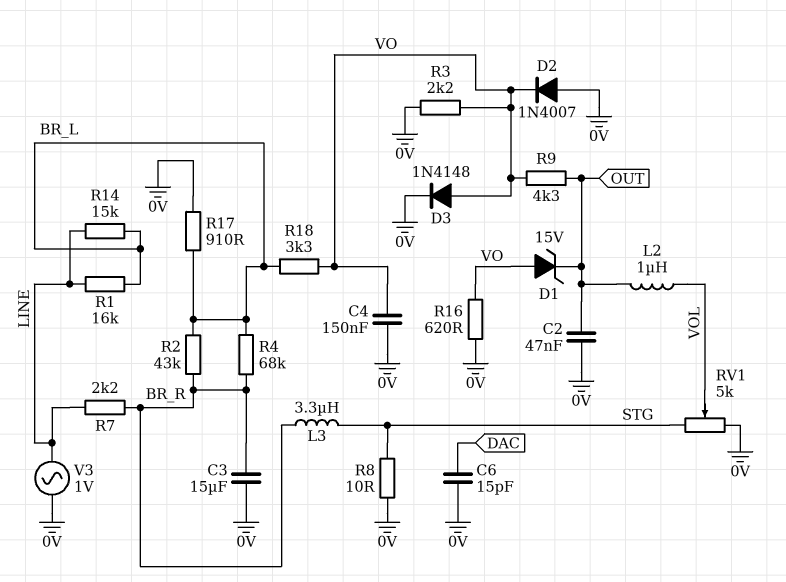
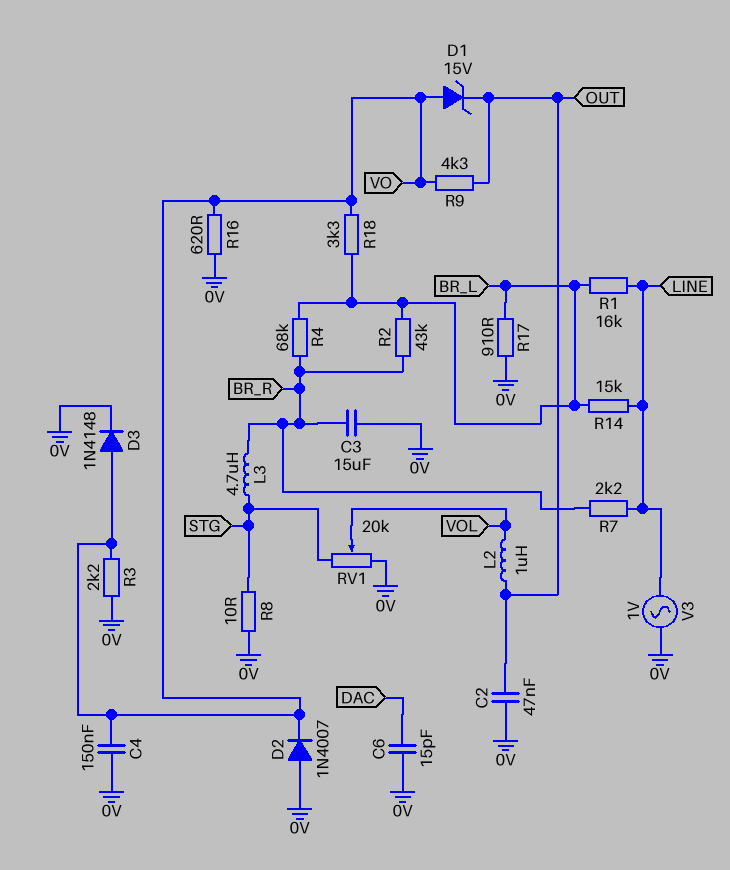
L3: 3.3uH (BR_R, STG) -> 4.7uH (BR_R, STG)
RV1: 5k (0V, STG, wiper VOL) -> 20k (0V, STG, wiper VOL)

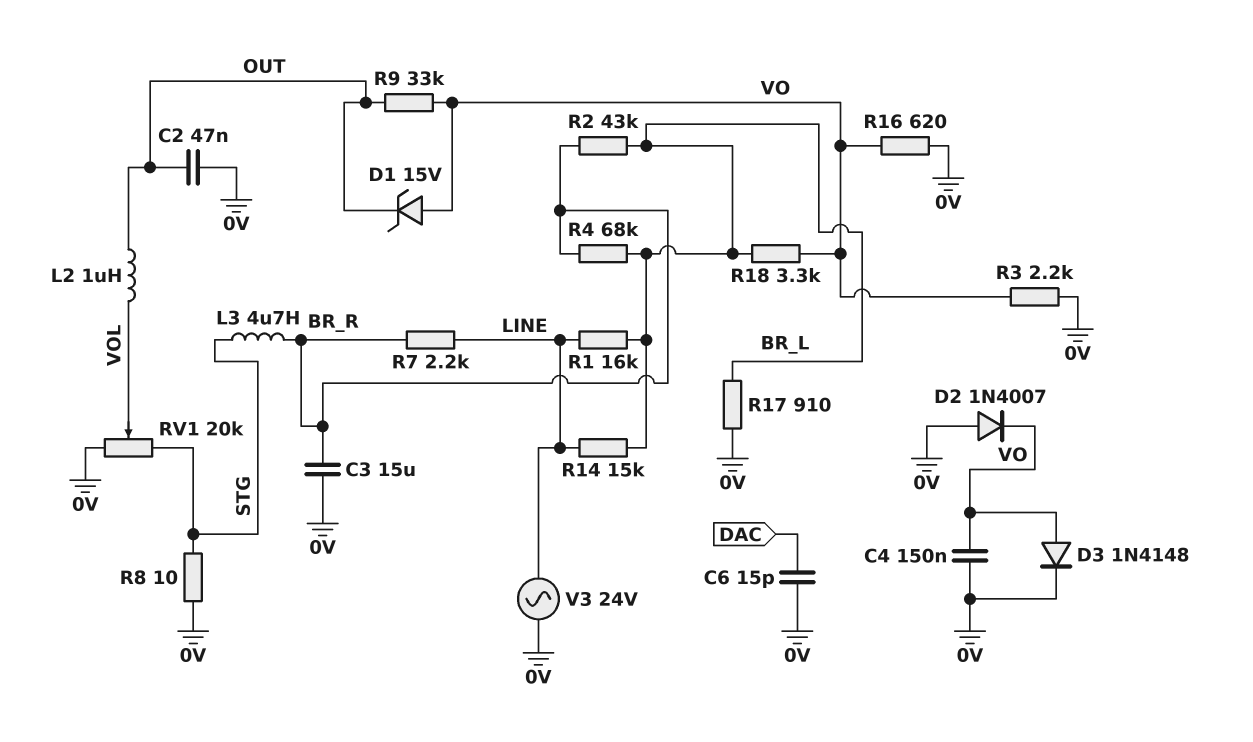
R9: 4.3k (OUT, VO) -> 33k (OUT, VO)
V3: AC 1V (0V, LINE) -> AC 24V (0V, LINE)

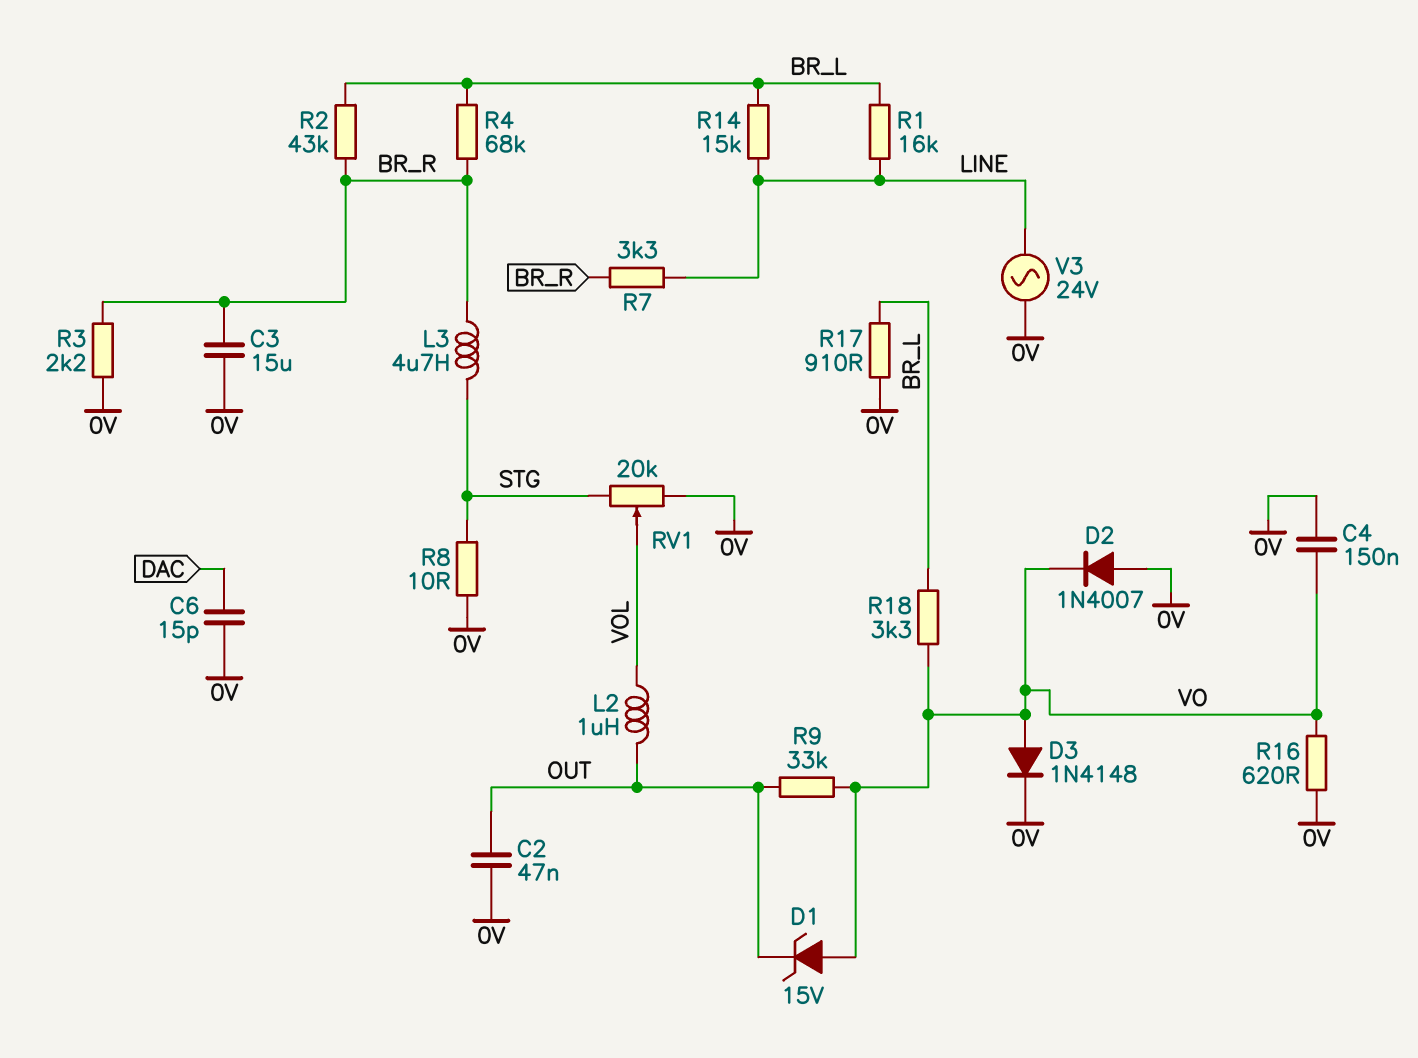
R3: 2.2k (0V, VO) -> 2.2k (0V, BR_R)
R7: 2.2k (BR_R, LINE) -> 3.3k (BR_R, LINE)

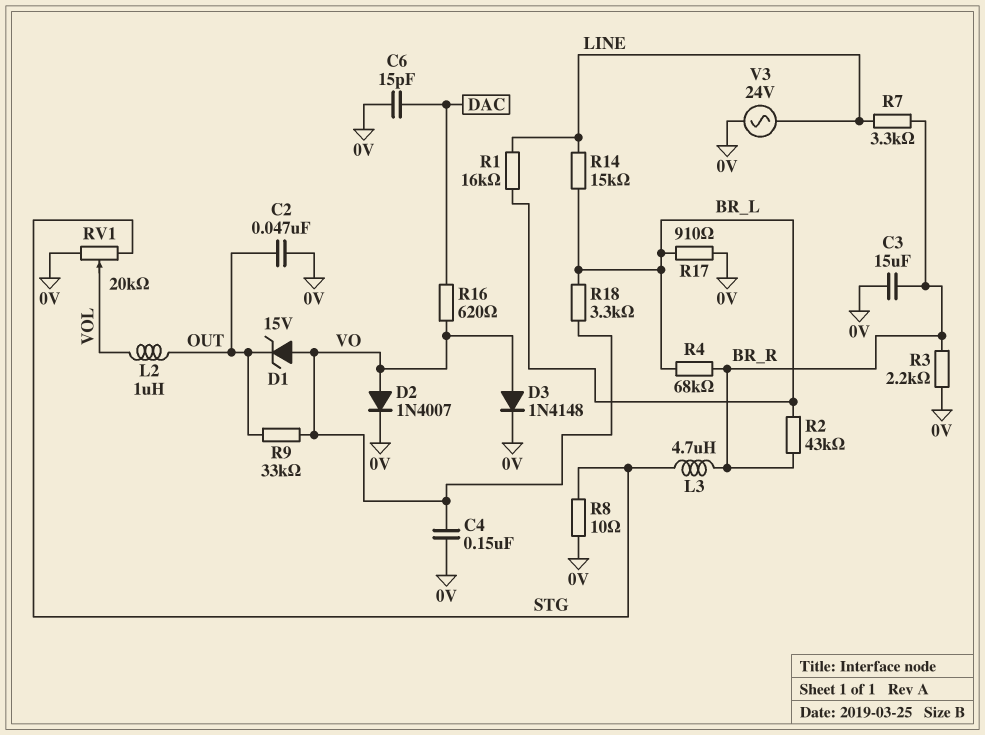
D2: diode 1N4007 (A 0V, K VO) -> diode 1N4007 (A VO, K 0V)
R16: 620 (0V, VO) -> 620 (DAC, VO)

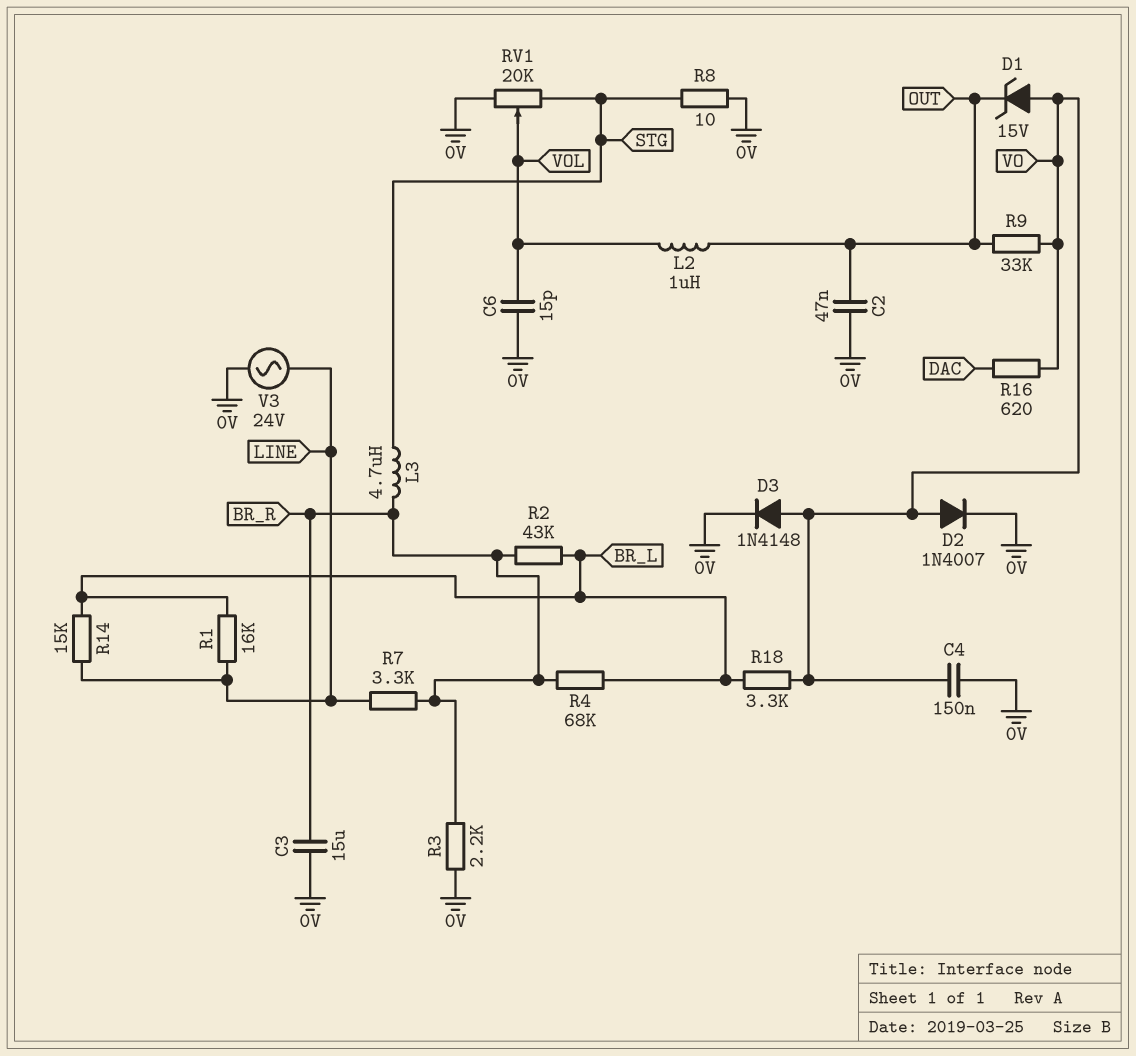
C6: 15pF (0V, DAC) -> 15pF (0V, VOL)
R17: 910 (0V, BR_L) -> none

